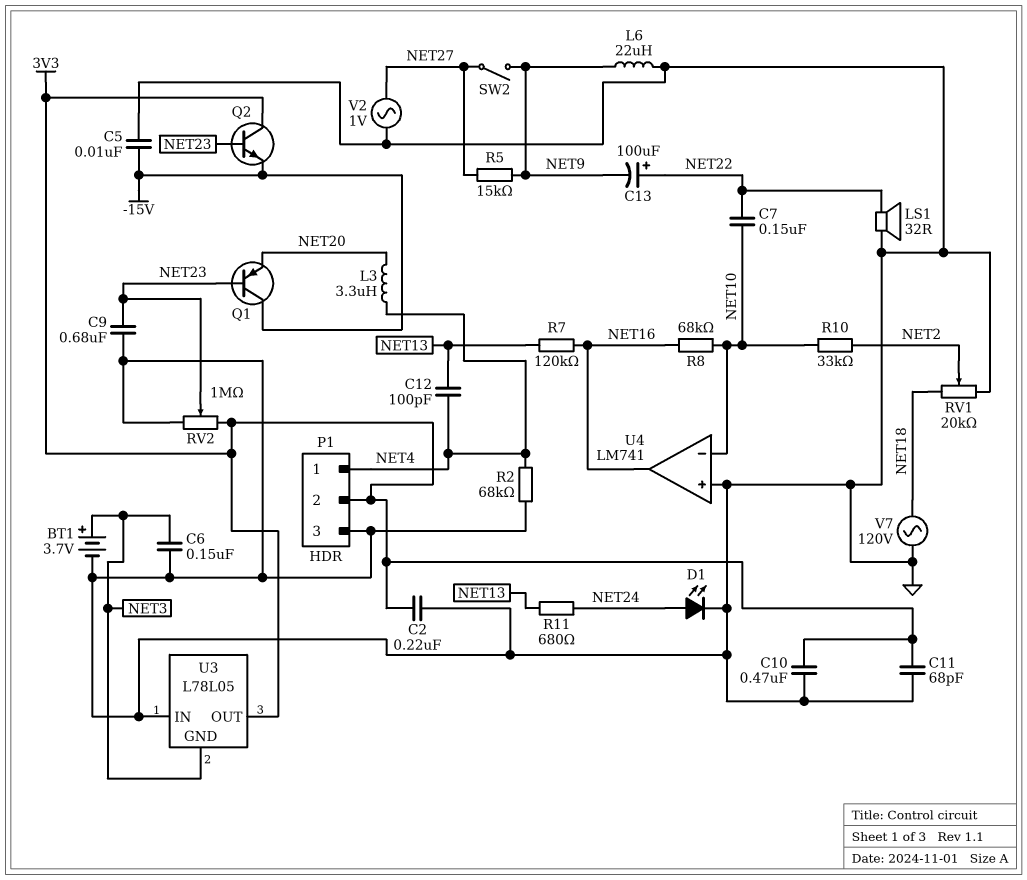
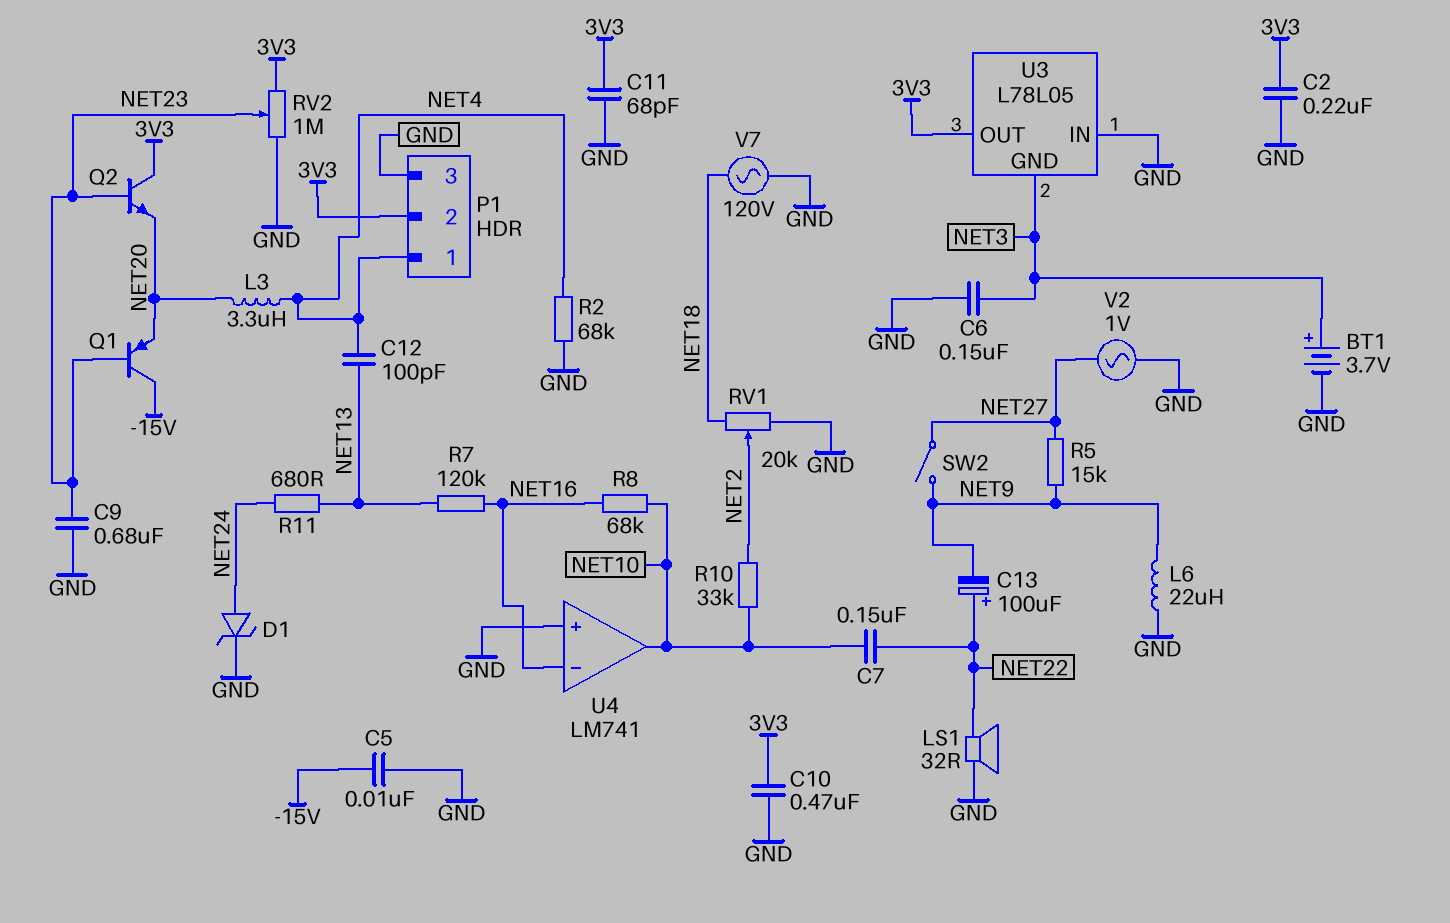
D1: LED (A NET24, K GND) -> zener (A NET24, K GND)
Q2: NPN (B NET23, C 3V3, E -15V) -> NPN (B NET23, C 3V3, E NET20)
U4 pin in-: NET10 -> NET16
U4 pin out: NET16 -> NET10

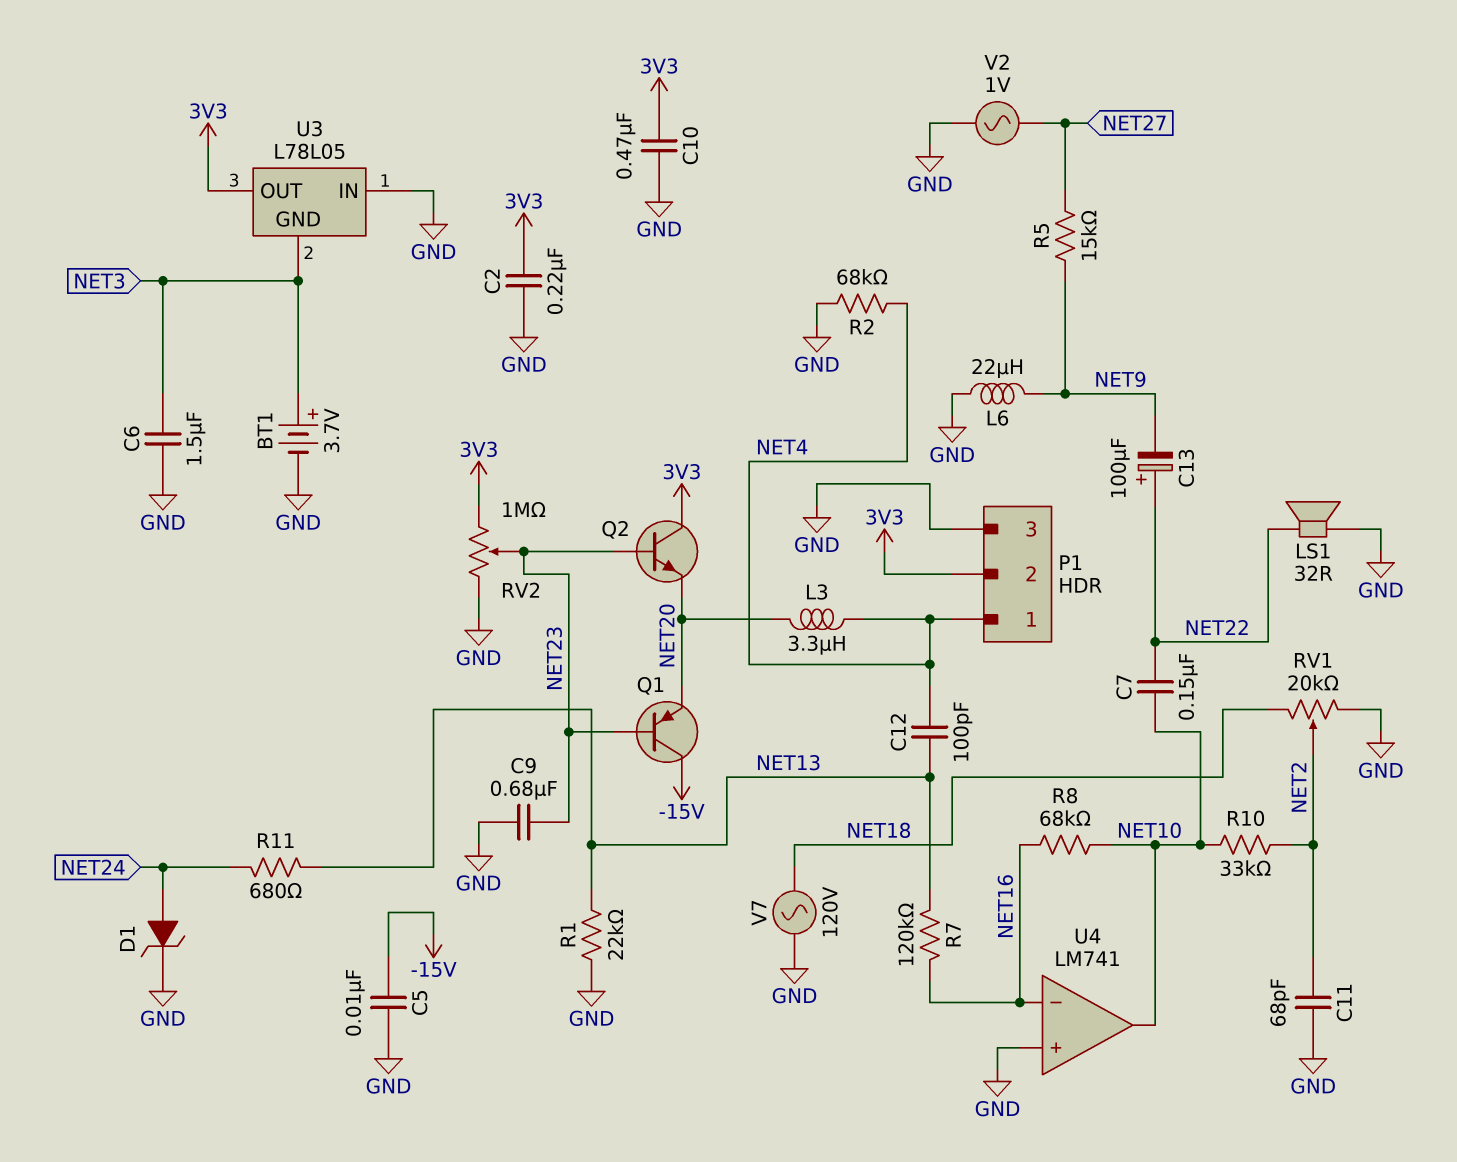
C6: 150nF (GND, NET3) -> 1.5uF (GND, NET3)
C11: 68pF (3V3, GND) -> 68pF (GND, NET2)
R1: none -> 22k (GND, NET13)
SW2: switch (NET9, NET27) -> none

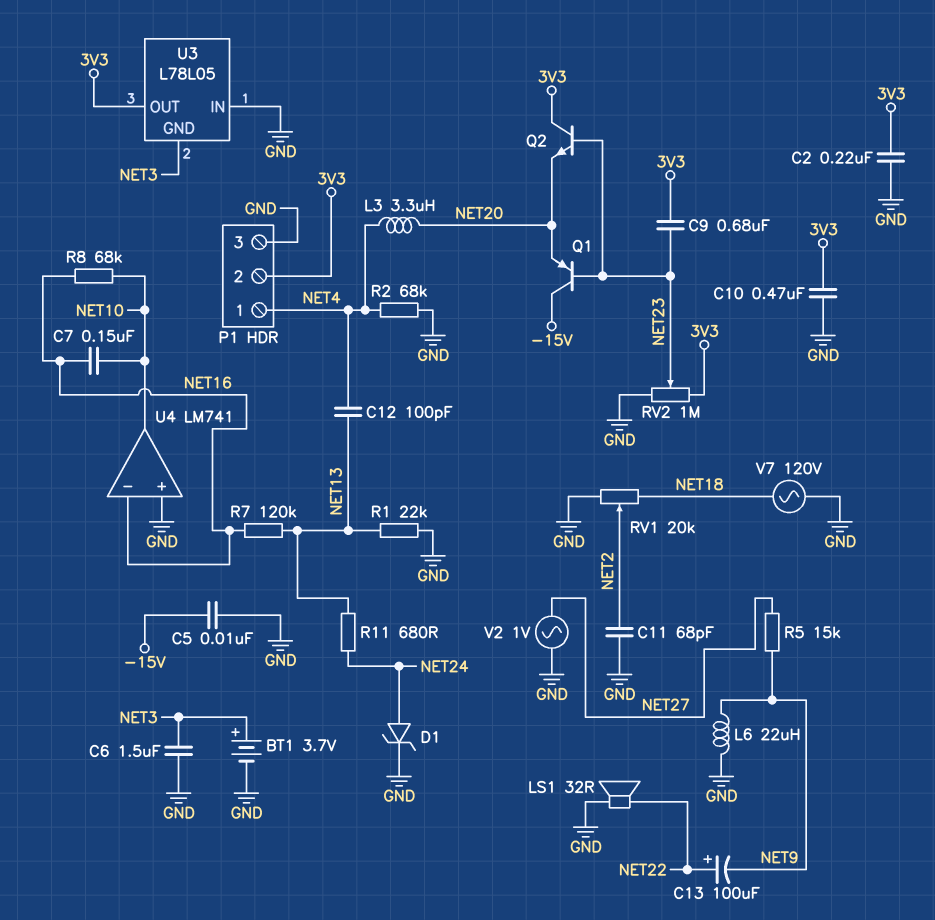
C7: 150nF (NET10, NET22) -> 150nF (NET10, NET16)
C9: 680nF (GND, NET23) -> 680nF (3V3, NET23)
R10: 33k (NET2, NET10) -> none

